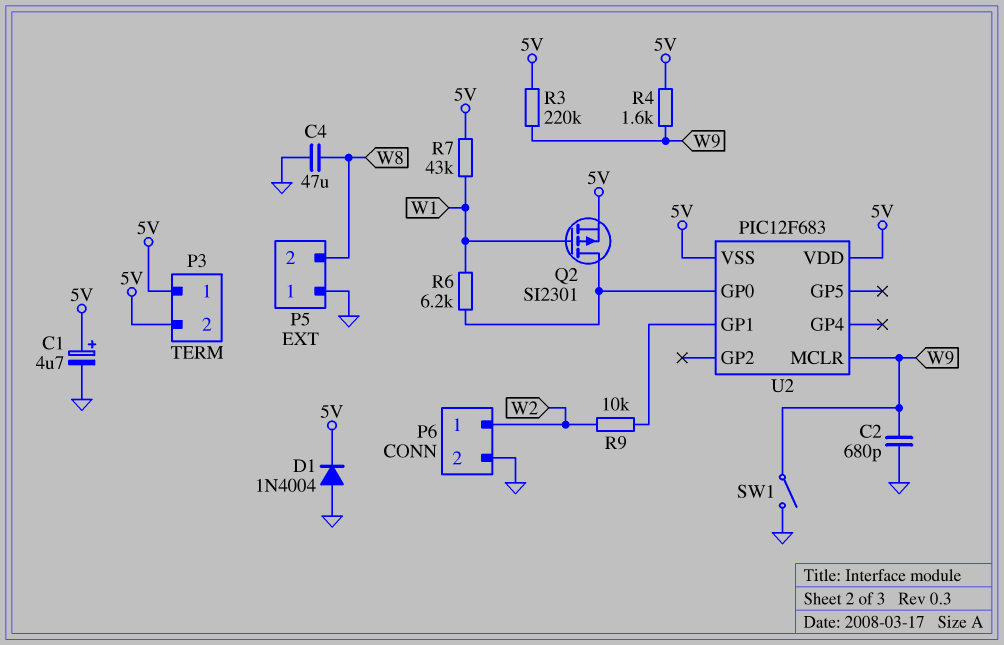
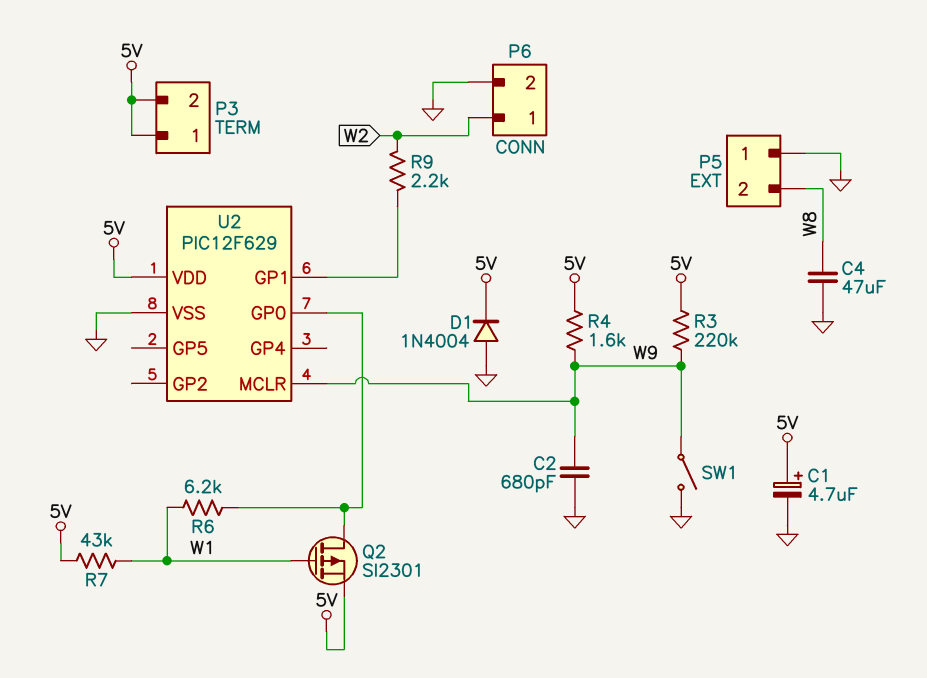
R9: 10k (U2/GP1, W2) -> 2.2k (U2/GP1, W2)
U2: PIC12F683 -> PIC12F629
U2 pin VSS: 5V -> GND

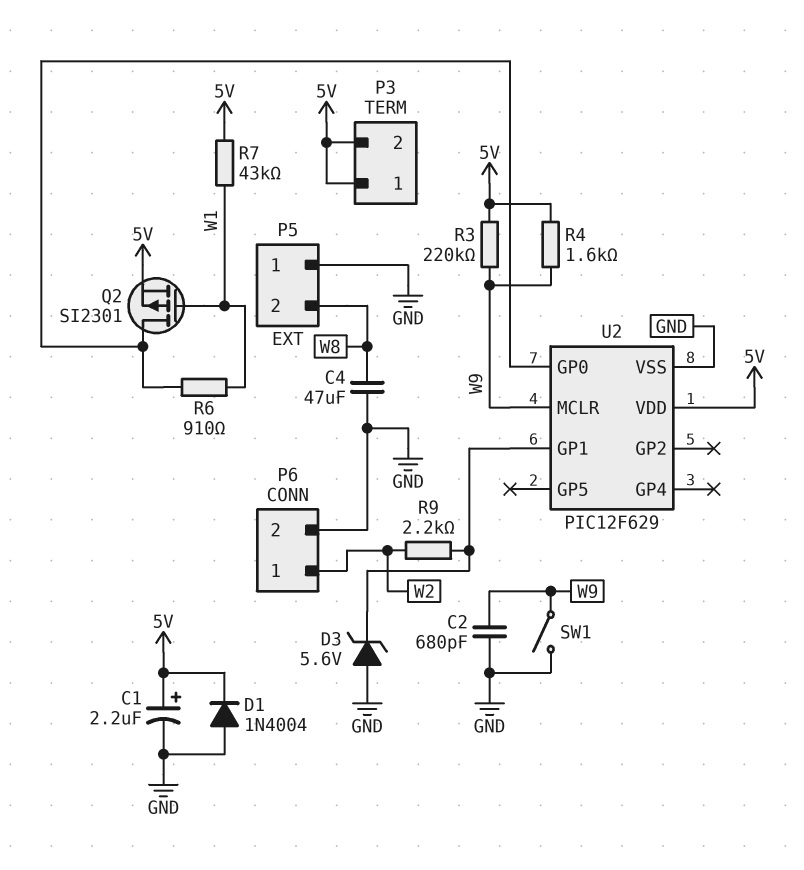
C1: 4.7uF (plus 5V, minus GND) -> 2.2uF (plus 5V, minus GND)
D3: none -> zener 5.6V (A GND, K U2/GP1)
R6: 6.2k (U2/GP0, W1) -> 910 (U2/GP0, W1)

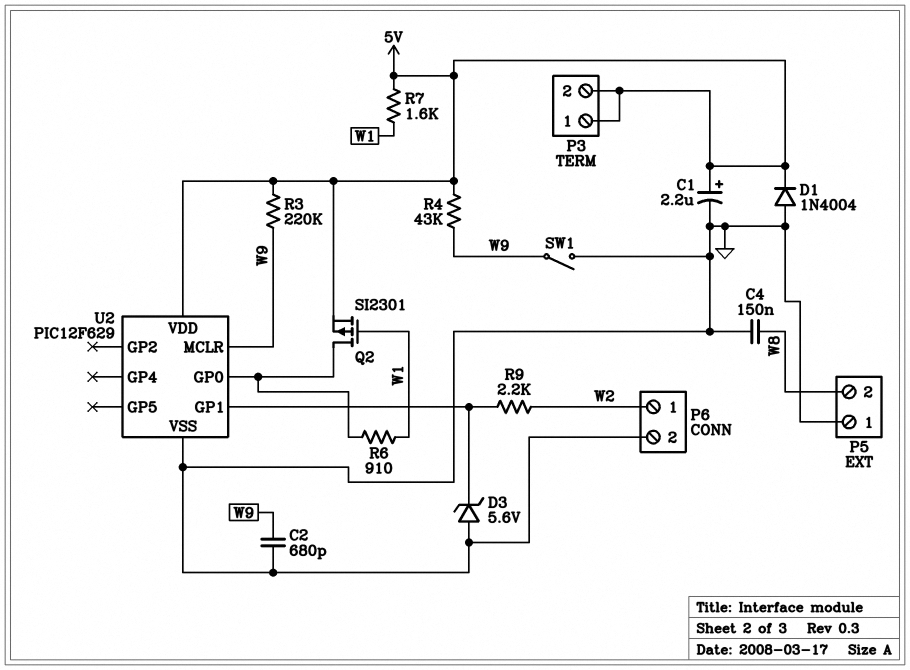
C4: 47uF (GND, W8) -> 150nF (GND, W8)
R4: 1.6k (5V, W9) -> 43k (5V, W9)
R7: 43k (5V, W1) -> 1.6k (5V, W1)

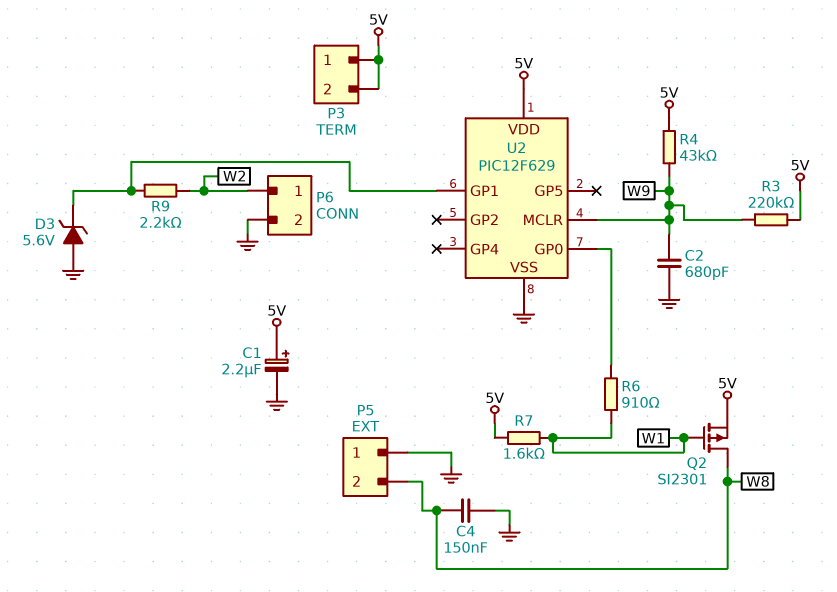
D1: diode 1N4004 (A GND, K 5V) -> none
Q2: PMOS SI2301 (G W1, D U2/GP0, S 5V) -> PMOS SI2301 (G W1, D W8, S 5V)
SW1: switch (GND, W9) -> none

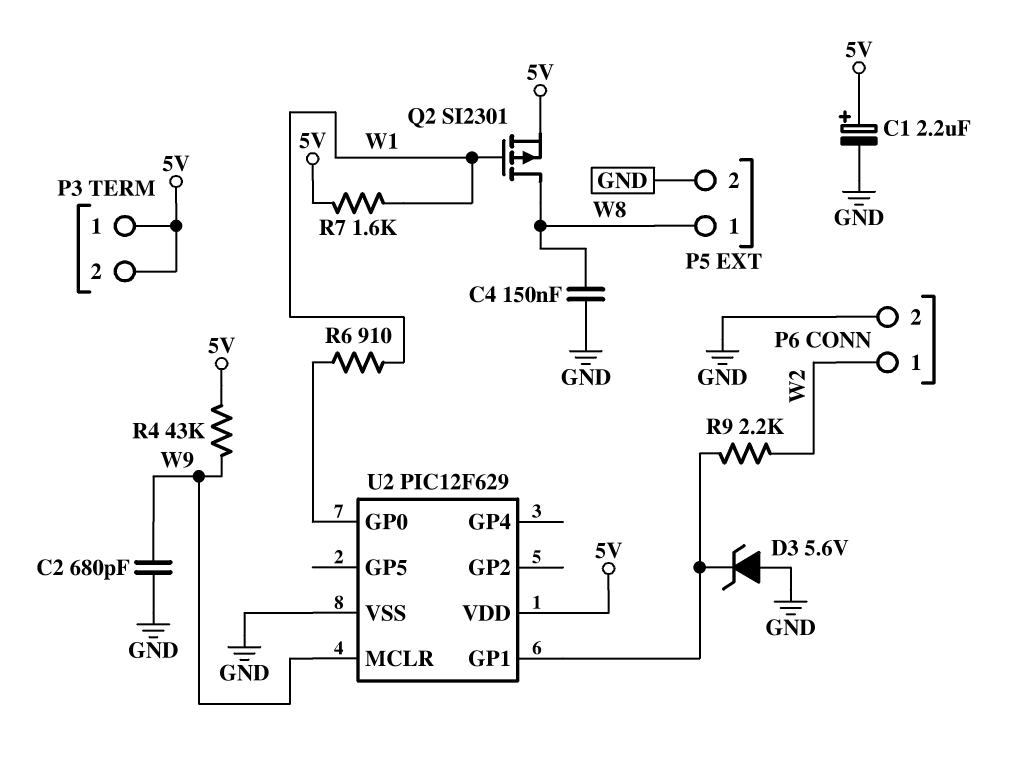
P5 pin 1: GND -> W8
P5 pin 2: W8 -> GND
R3: 220k (5V, W9) -> none

